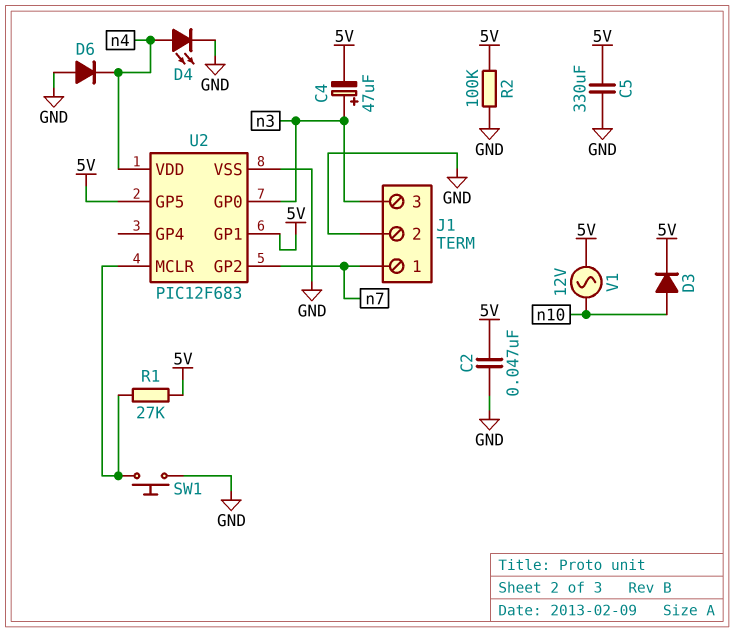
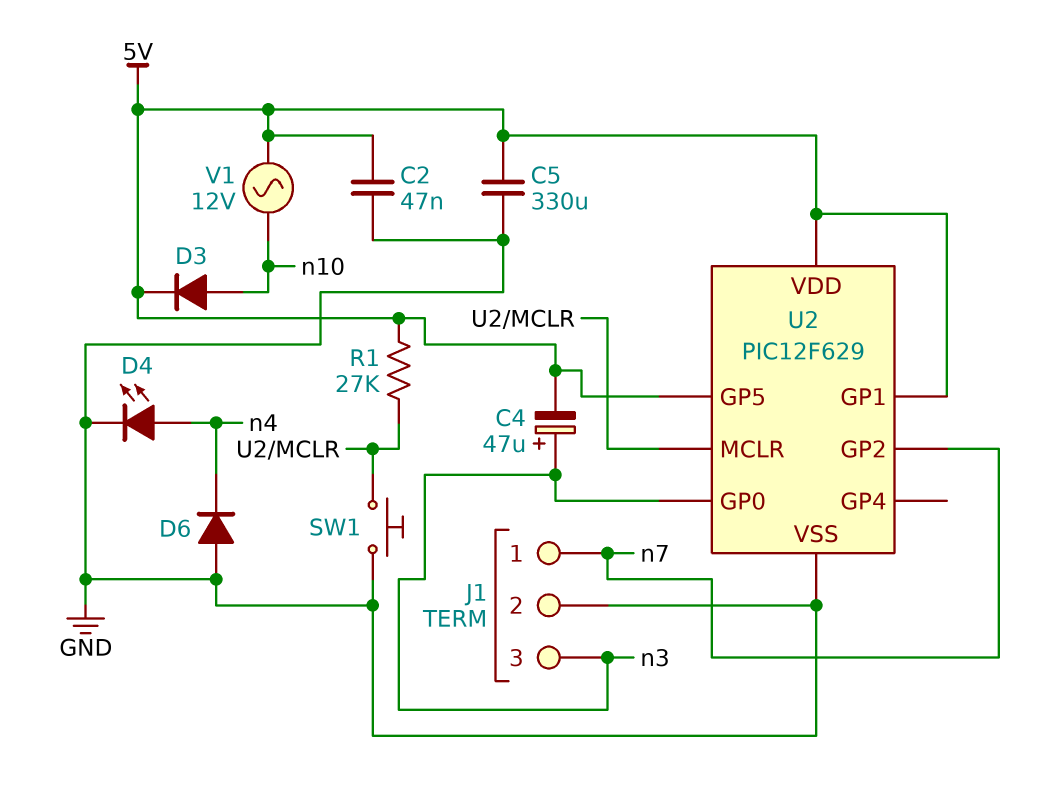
R2: 100k (5V, GND) -> none
U2: PIC12F683 -> PIC12F629
U2 pin VDD: n4 -> 5V

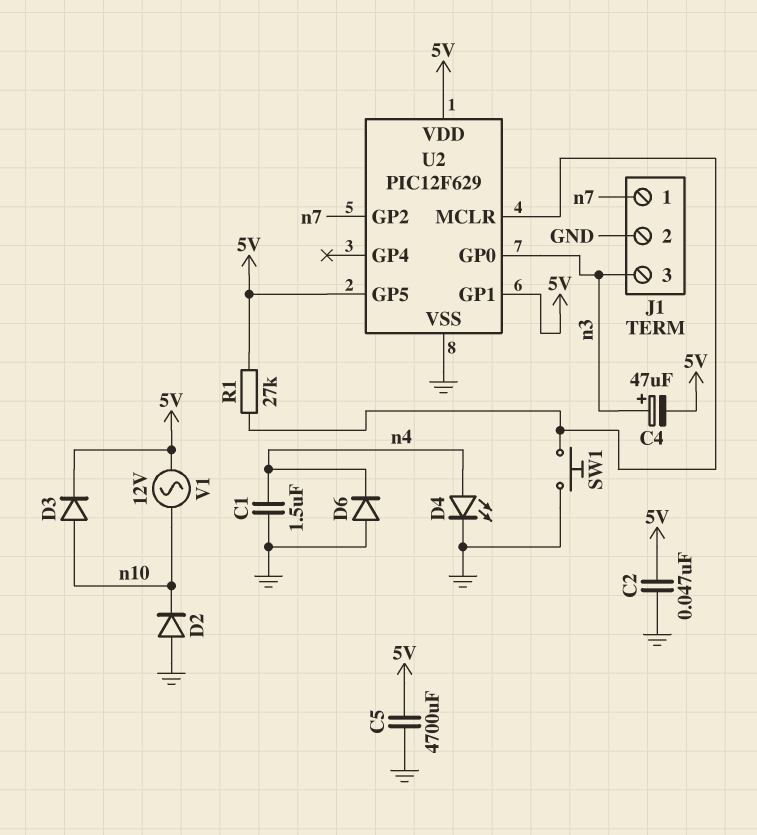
C1: none -> 1.5uF (GND, n4)
C5: 330uF (5V, GND) -> 4700uF (5V, GND)
D2: none -> diode (A GND, K n10)

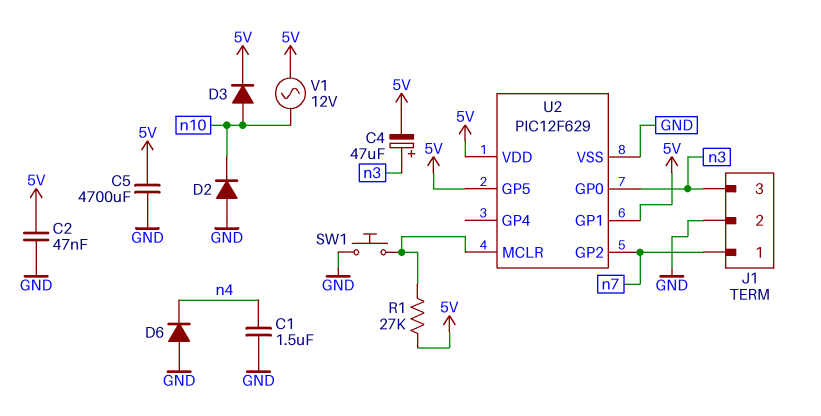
D4: LED (A n4, K GND) -> none

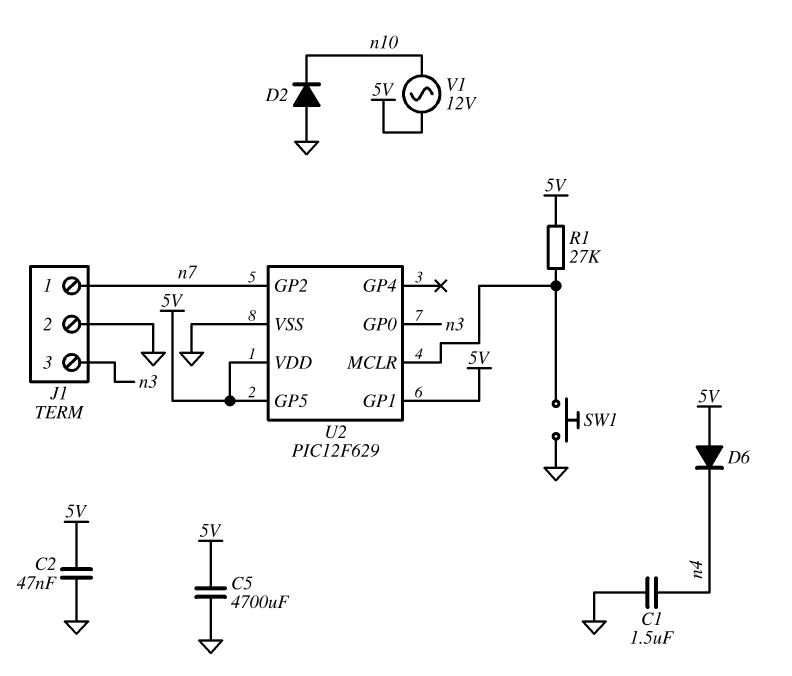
C4: 47uF (plus n3, minus 5V) -> none
D3: diode (A n10, K 5V) -> none
D6: diode (A GND, K n4) -> diode (A 5V, K n4)

